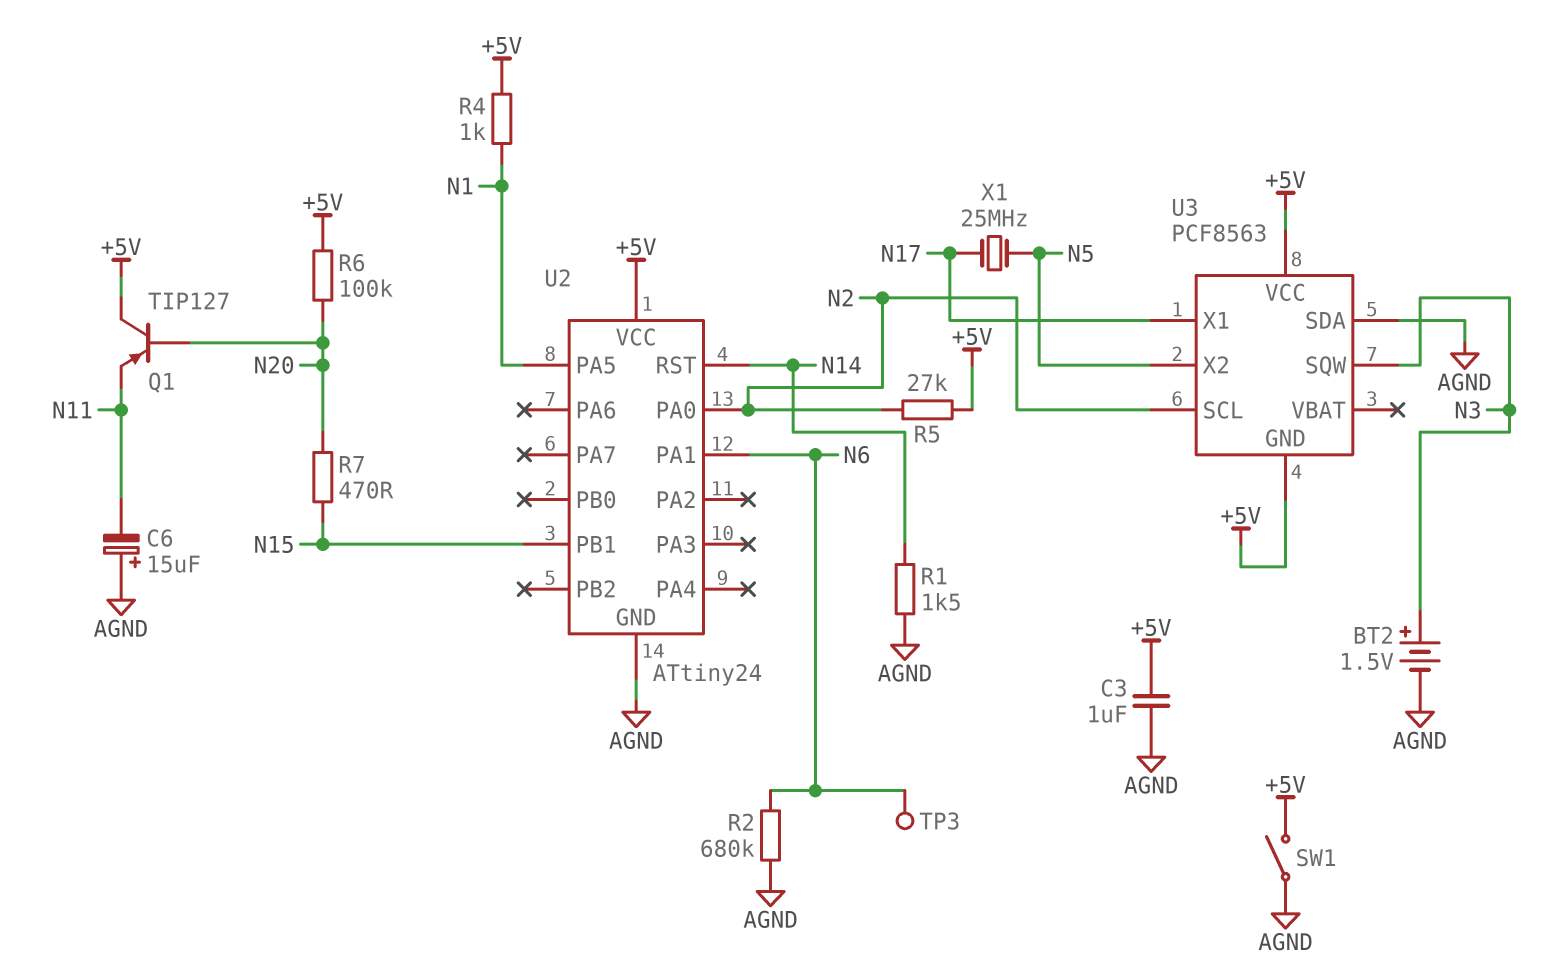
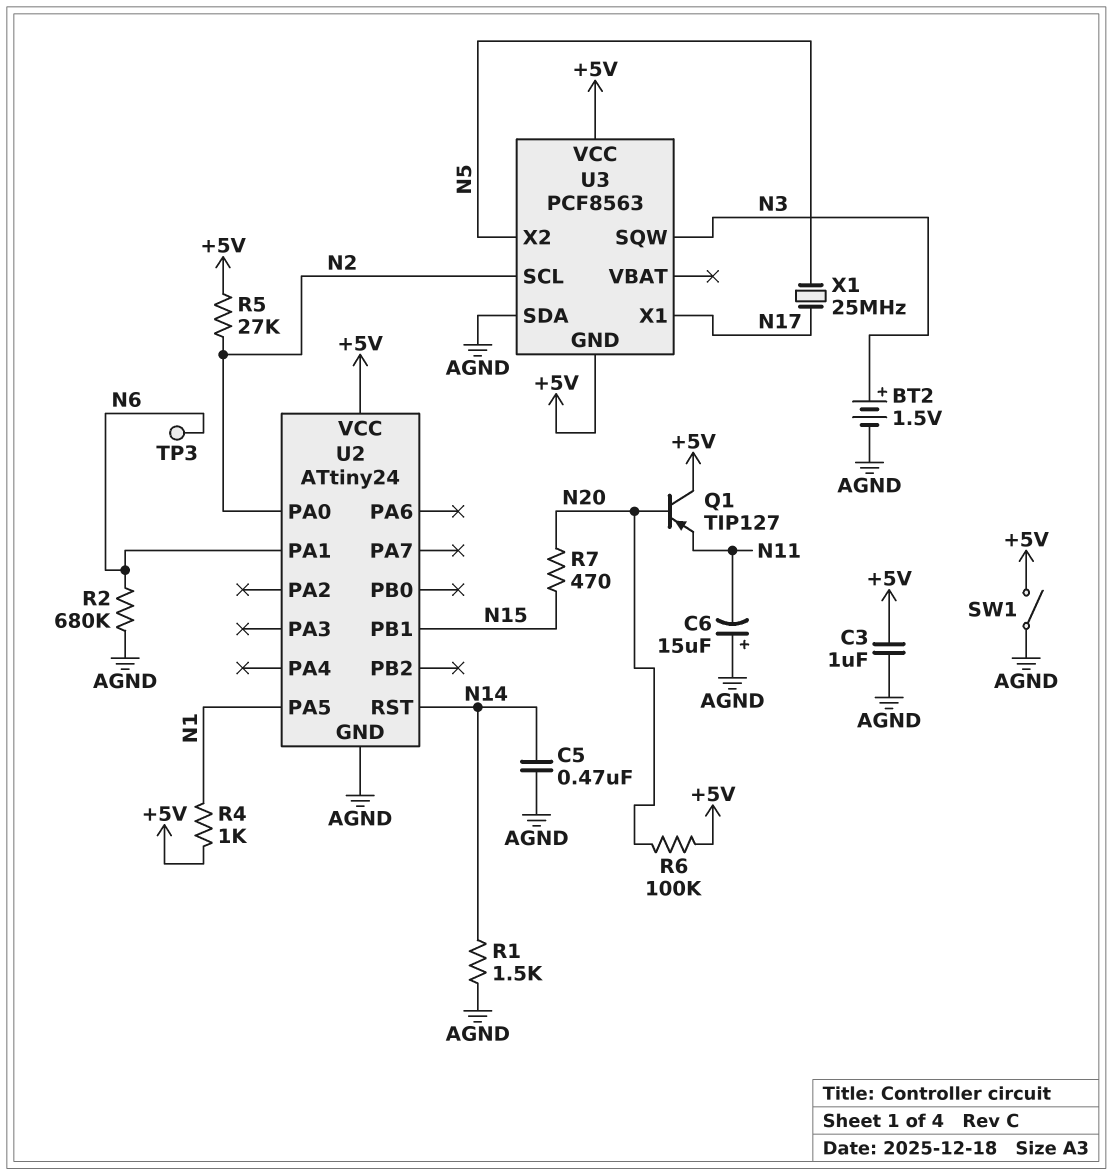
C5: none -> 470nF (AGND, N14)

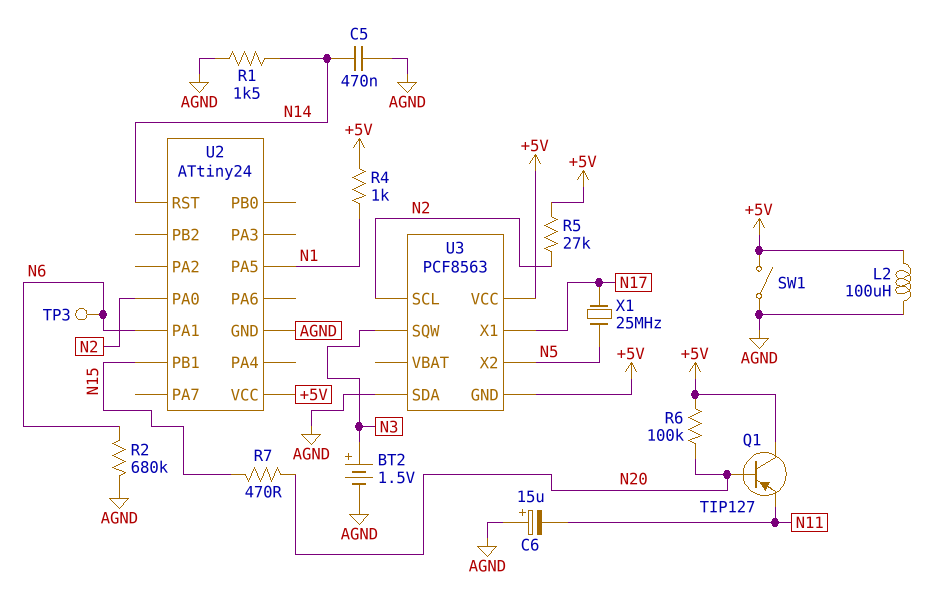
C3: 1uF (+5V, AGND) -> none
L2: none -> 100uH (+5V, AGND)

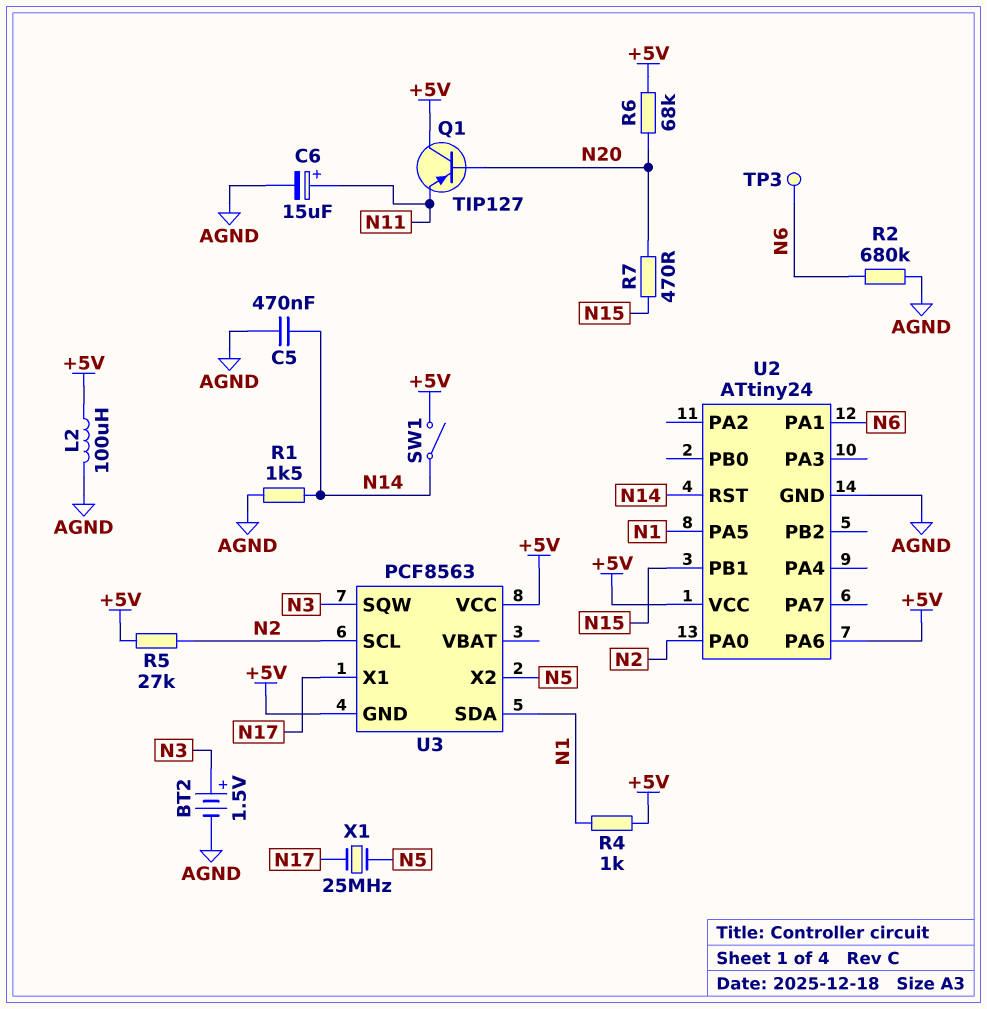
C6: 15uF (plus AGND, minus N11) -> 15uF (plus N11, minus AGND)
R6: 100k (+5V, N20) -> 68k (+5V, N20)
SW1: switch (+5V, AGND) -> switch (+5V, N14)
U2 pin PA6: none -> +5V
U3 pin SDA: AGND -> N1

